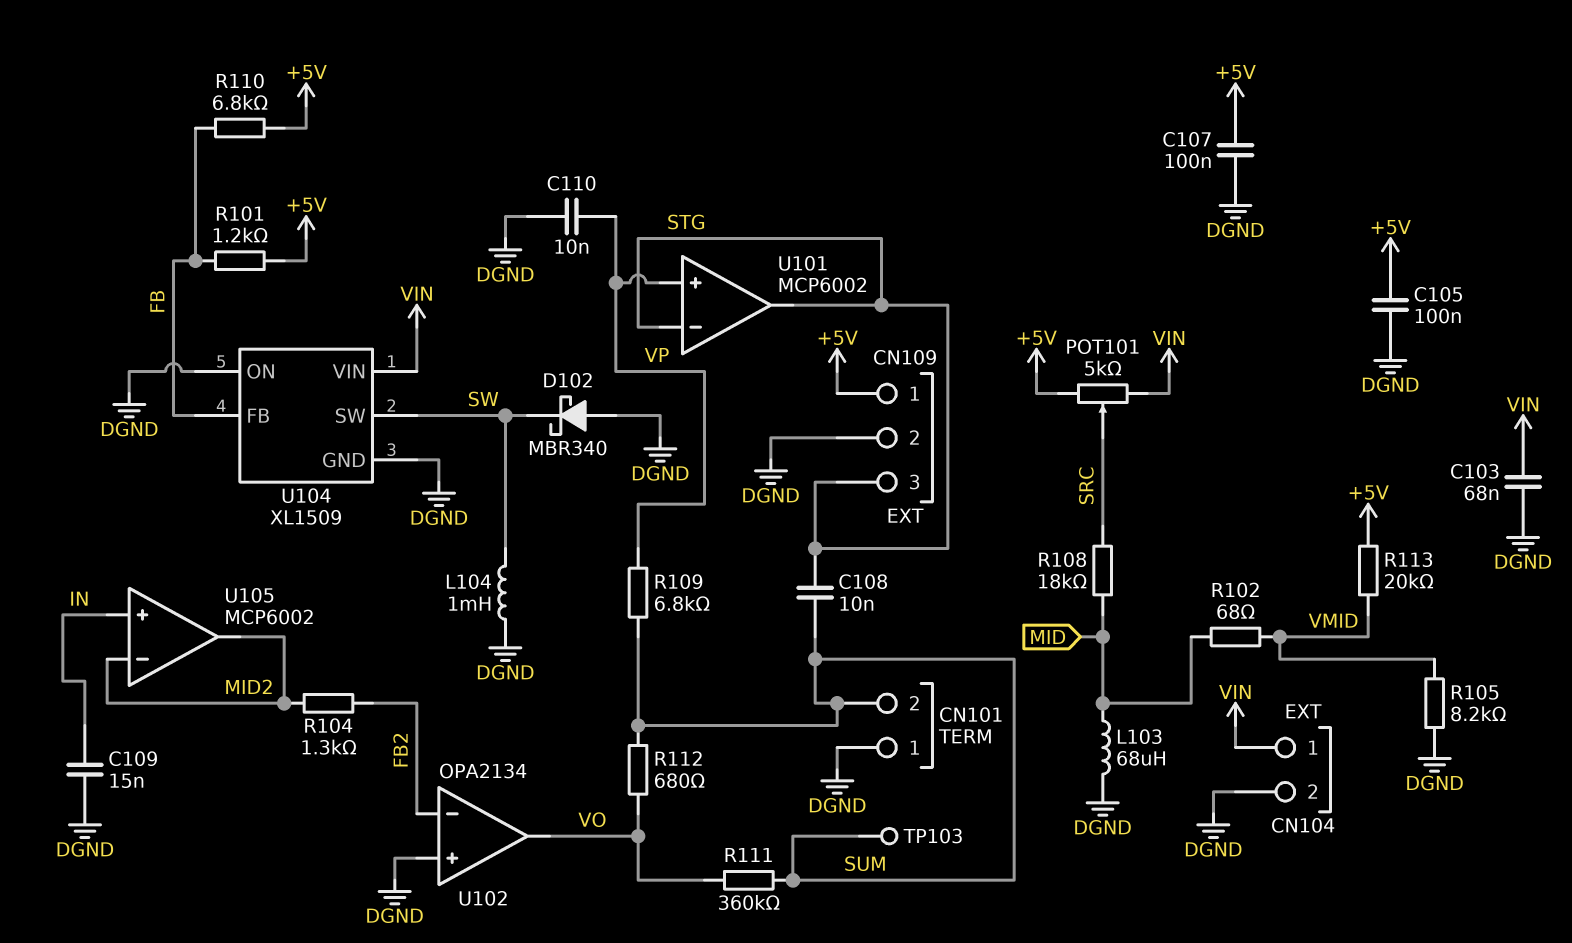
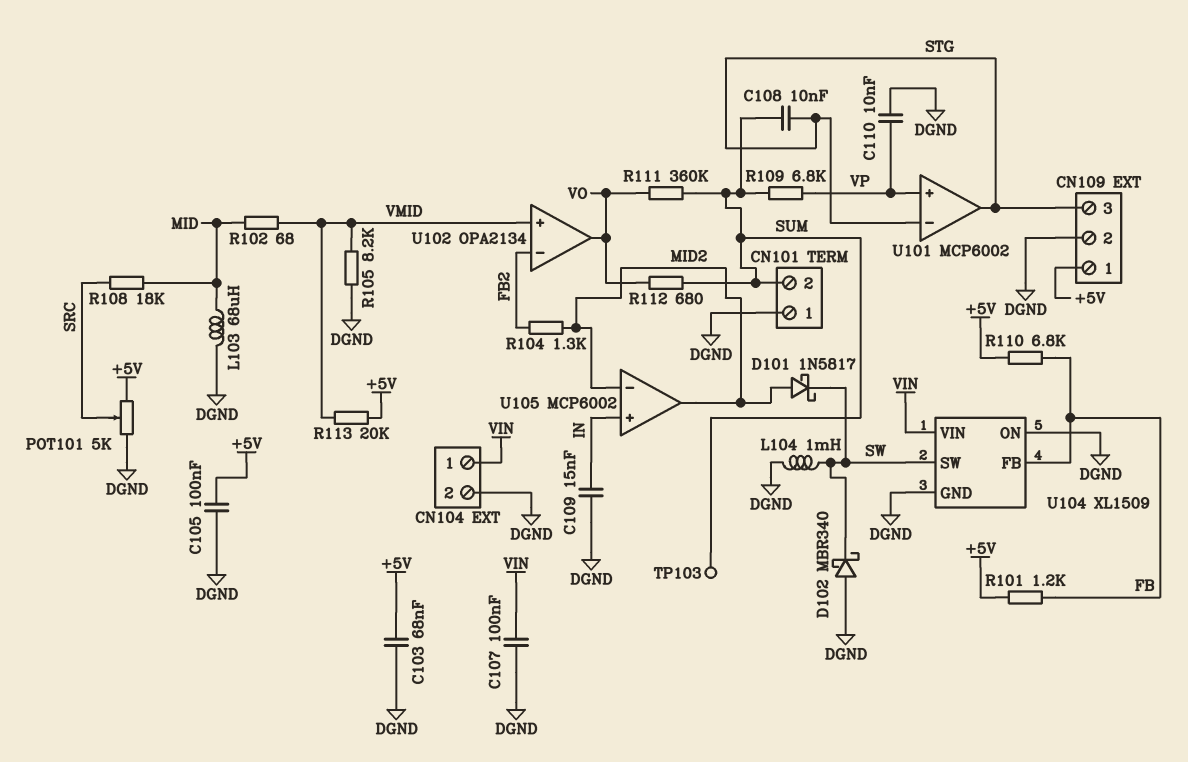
C103: 68nF (DGND, VIN) -> 68nF (+5V, DGND)
C107: 100nF (+5V, DGND) -> 100nF (DGND, VIN)
D101: none -> schottky 1N5817 (A MID2, K SW)
POT101: 5k (+5V, VIN, wiper SRC) -> 5k (+5V, DGND, wiper SRC)
U102 pin in+: DGND -> VMID

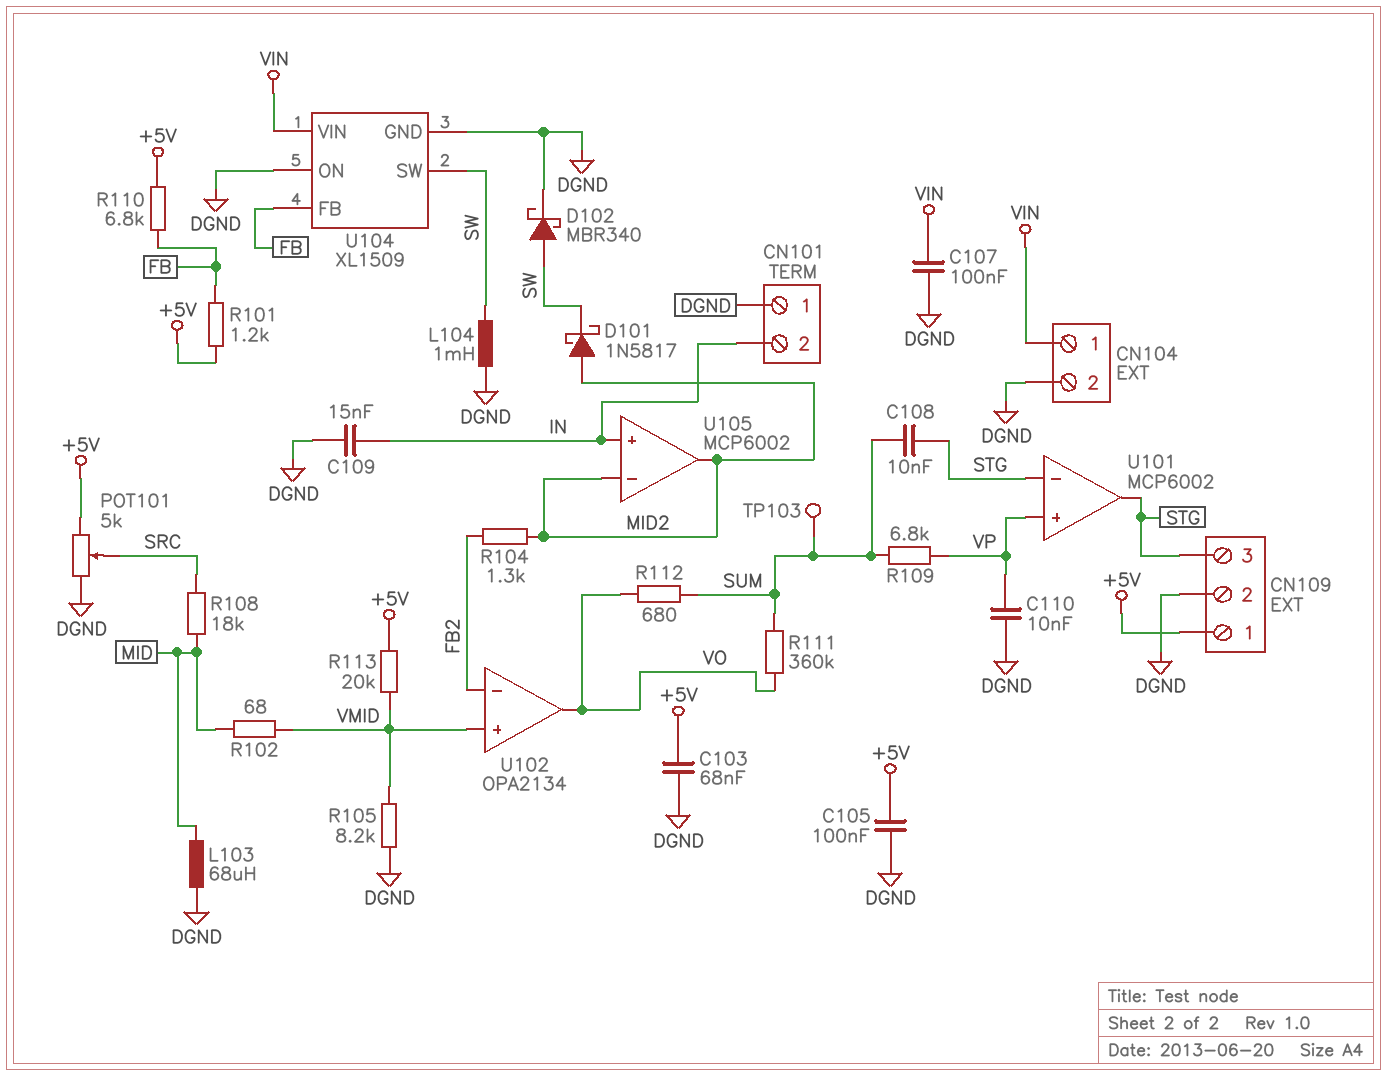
CN101 pin 2: SUM -> IN
D102: schottky MBR340 (A DGND, K SW) -> schottky MBR340 (A SW, K DGND)

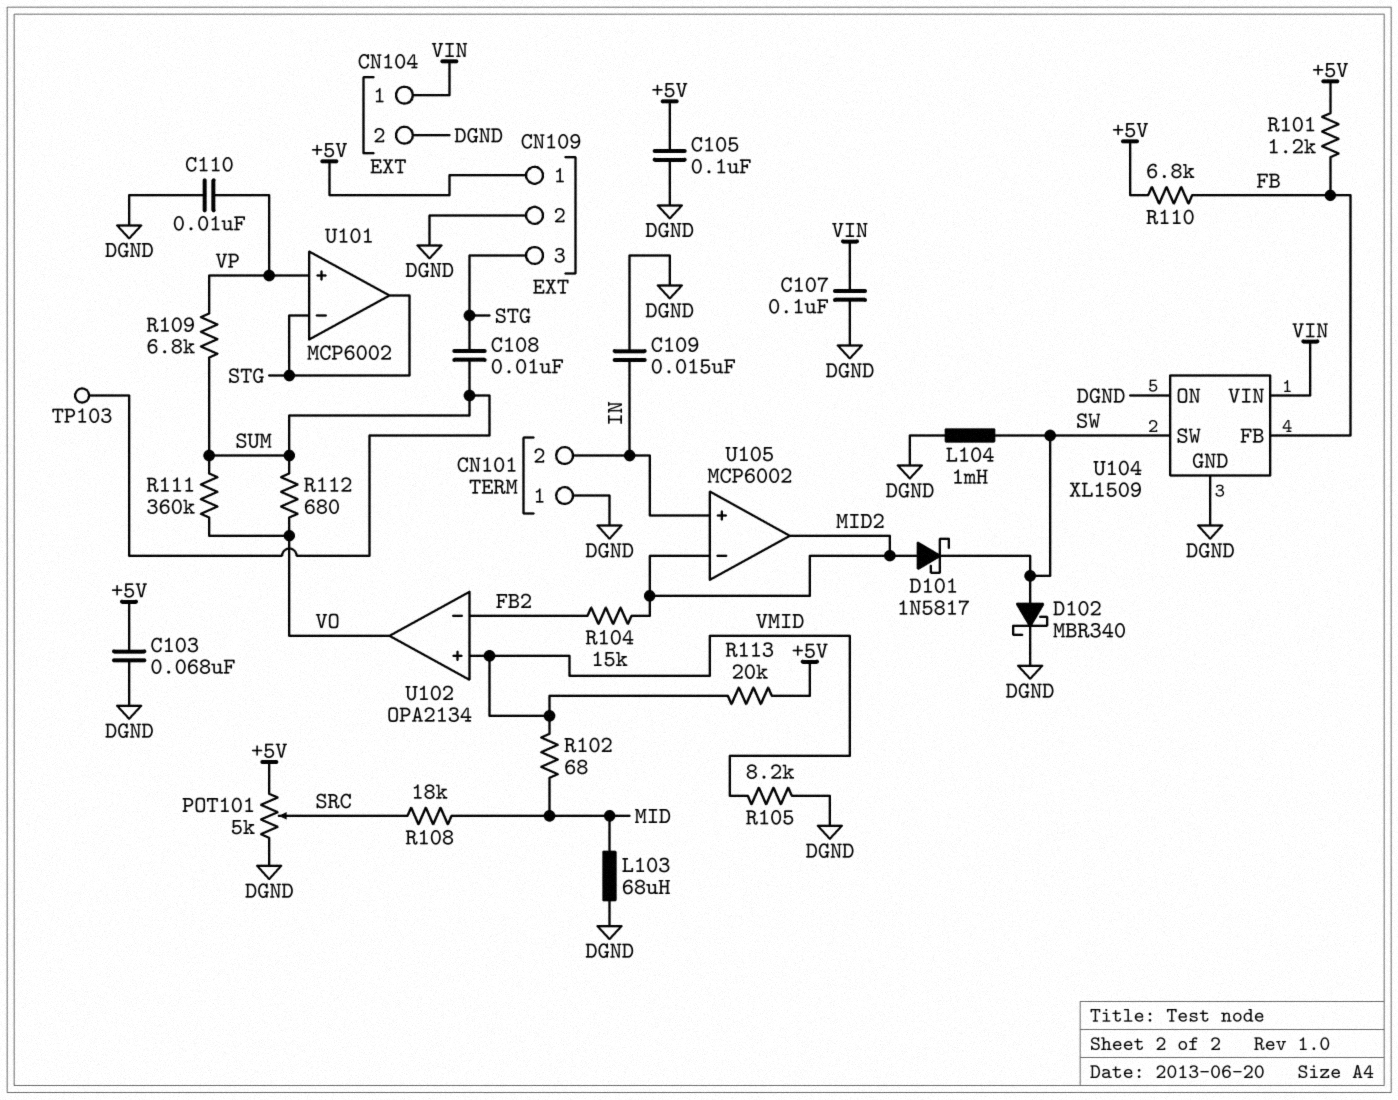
R104: 1.3k (FB2, MID2) -> 15k (FB2, MID2)

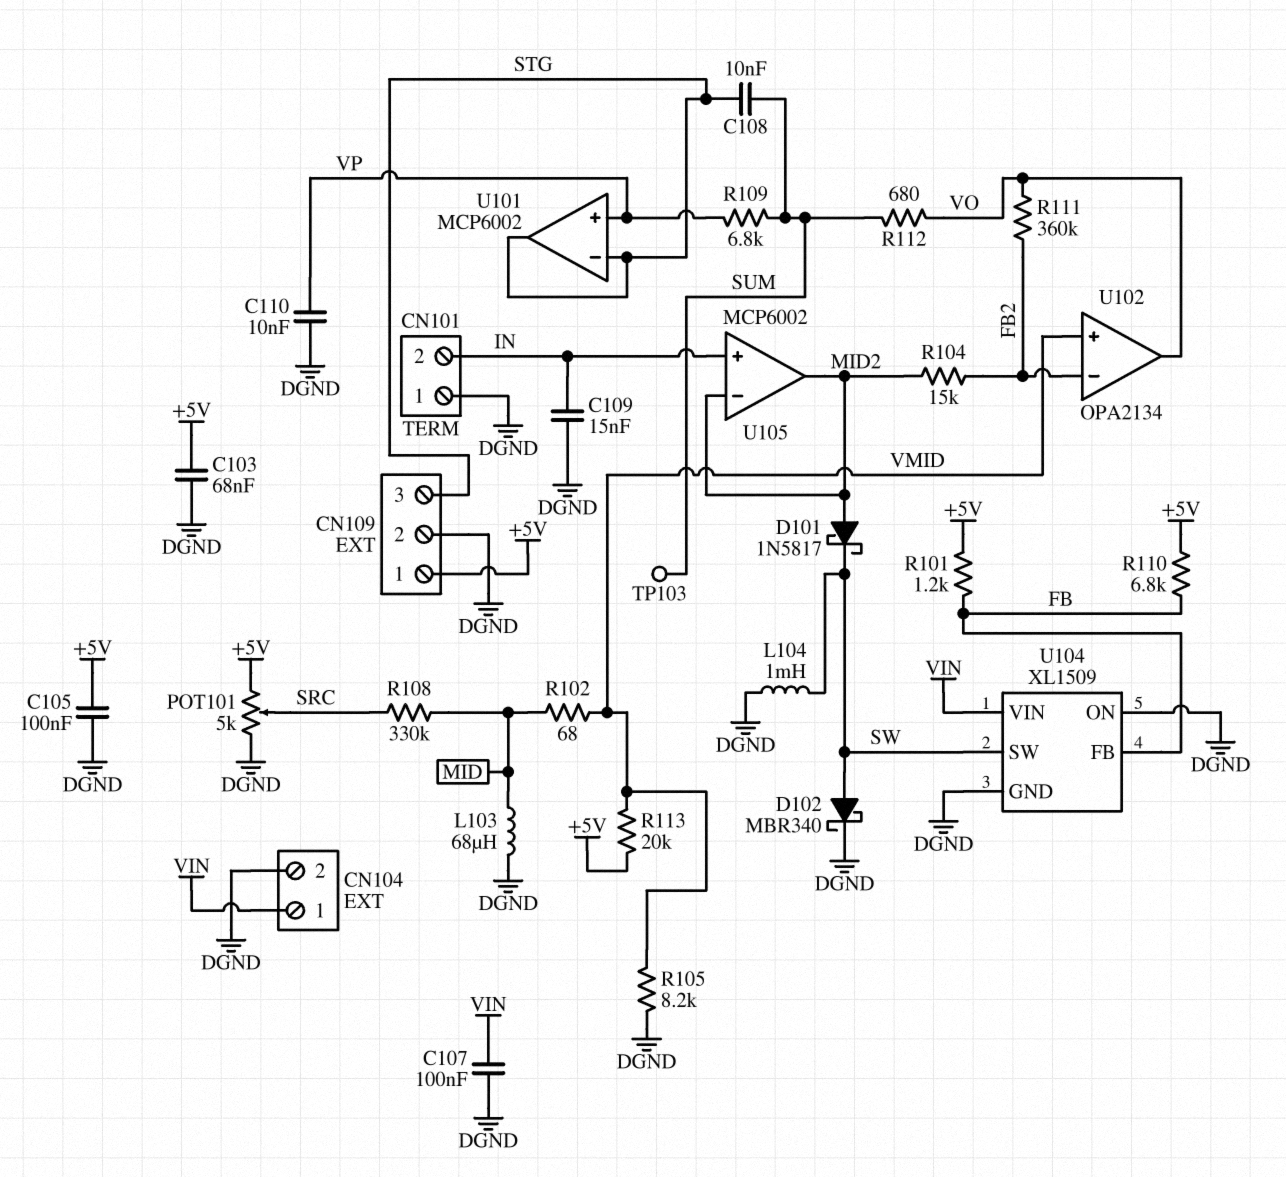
R108: 18k (MID, SRC) -> 330k (MID, SRC)
R111: 360k (SUM, VO) -> 360k (FB2, VO)

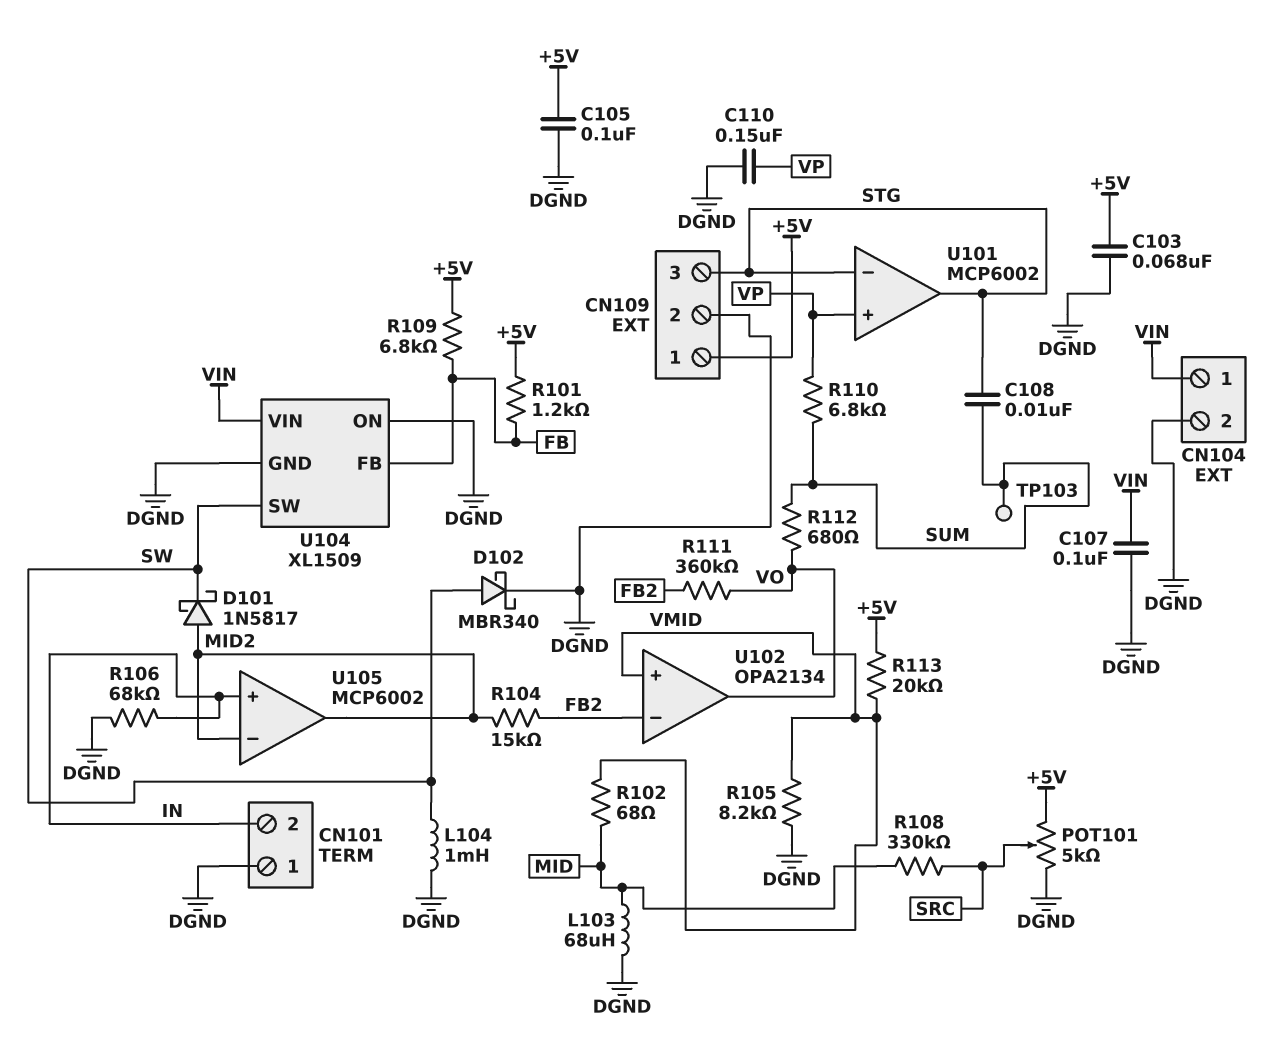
C109: 15nF (DGND, IN) -> none
C110: 10nF (DGND, VP) -> 150nF (DGND, VP)
R106: none -> 68k (DGND, IN)
R109: 6.8k (SUM, VP) -> 6.8k (+5V, FB)
R110: 6.8k (+5V, FB) -> 6.8k (SUM, VP)

